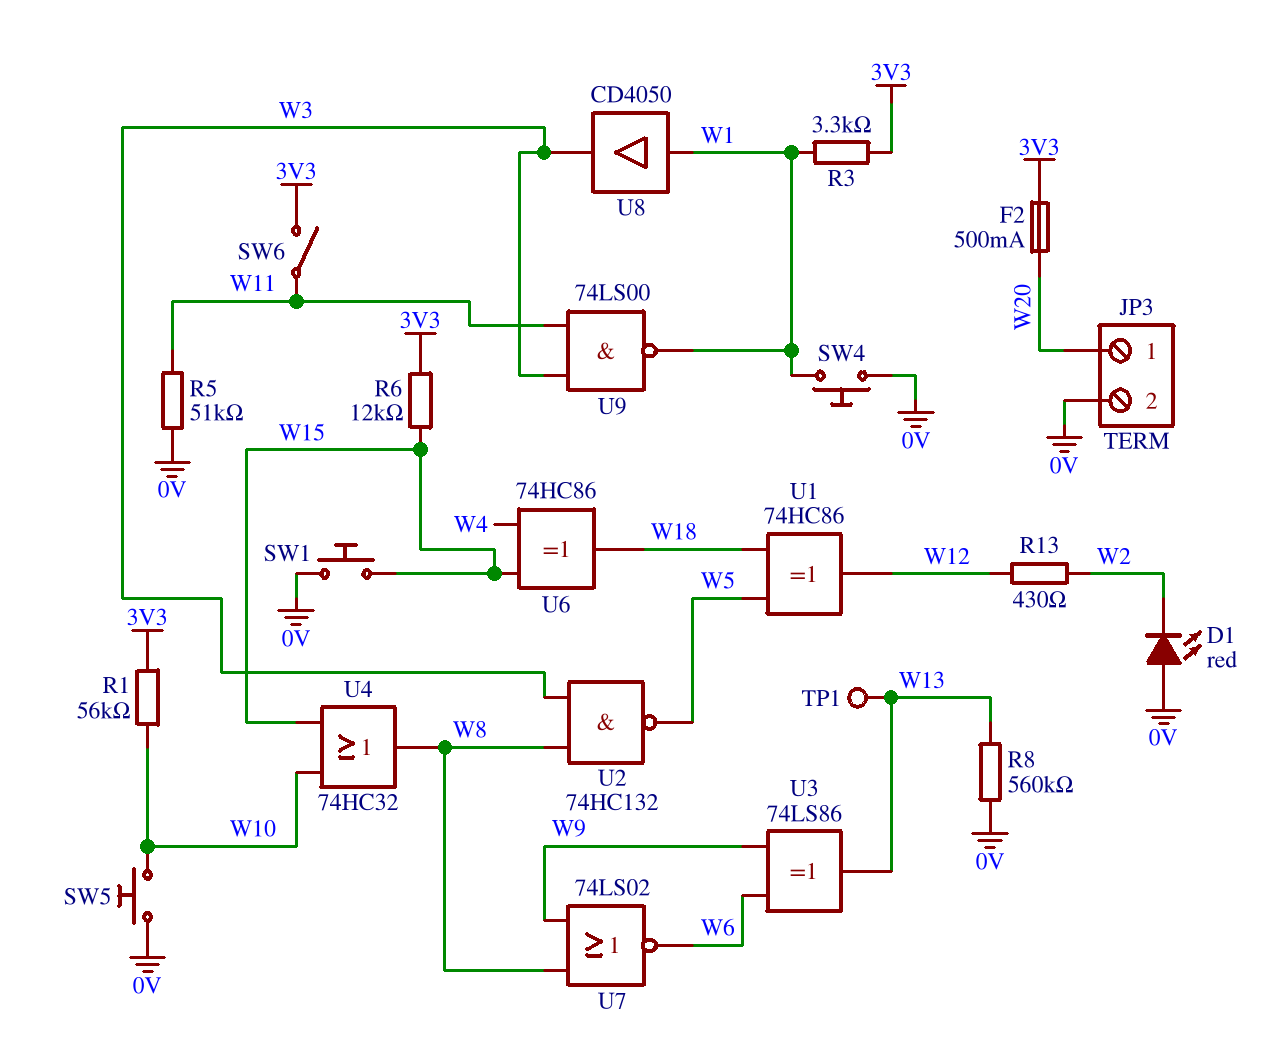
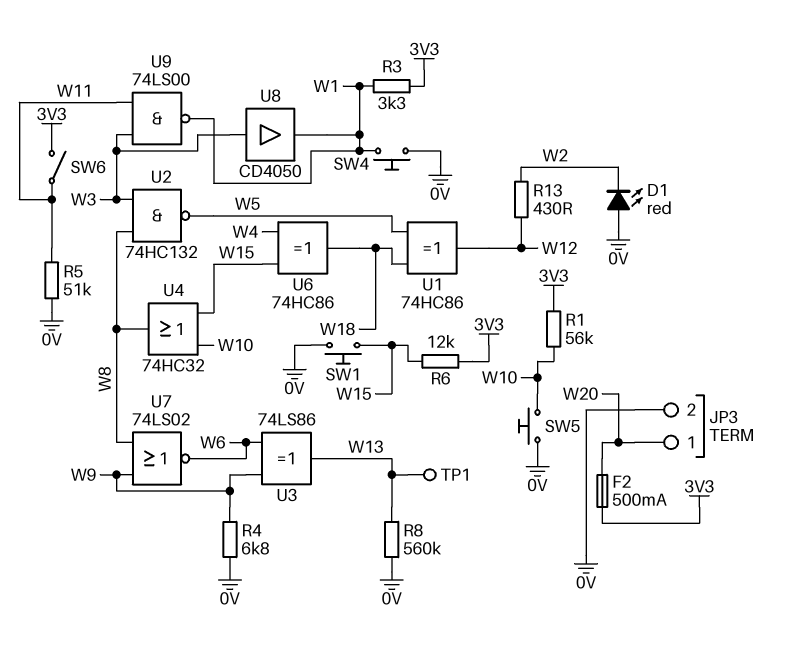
R4: none -> 6.8k (0V, W9)
U8: buffer CD4050 (in W1, out W3) -> buffer CD4050 (in W3, out W1)

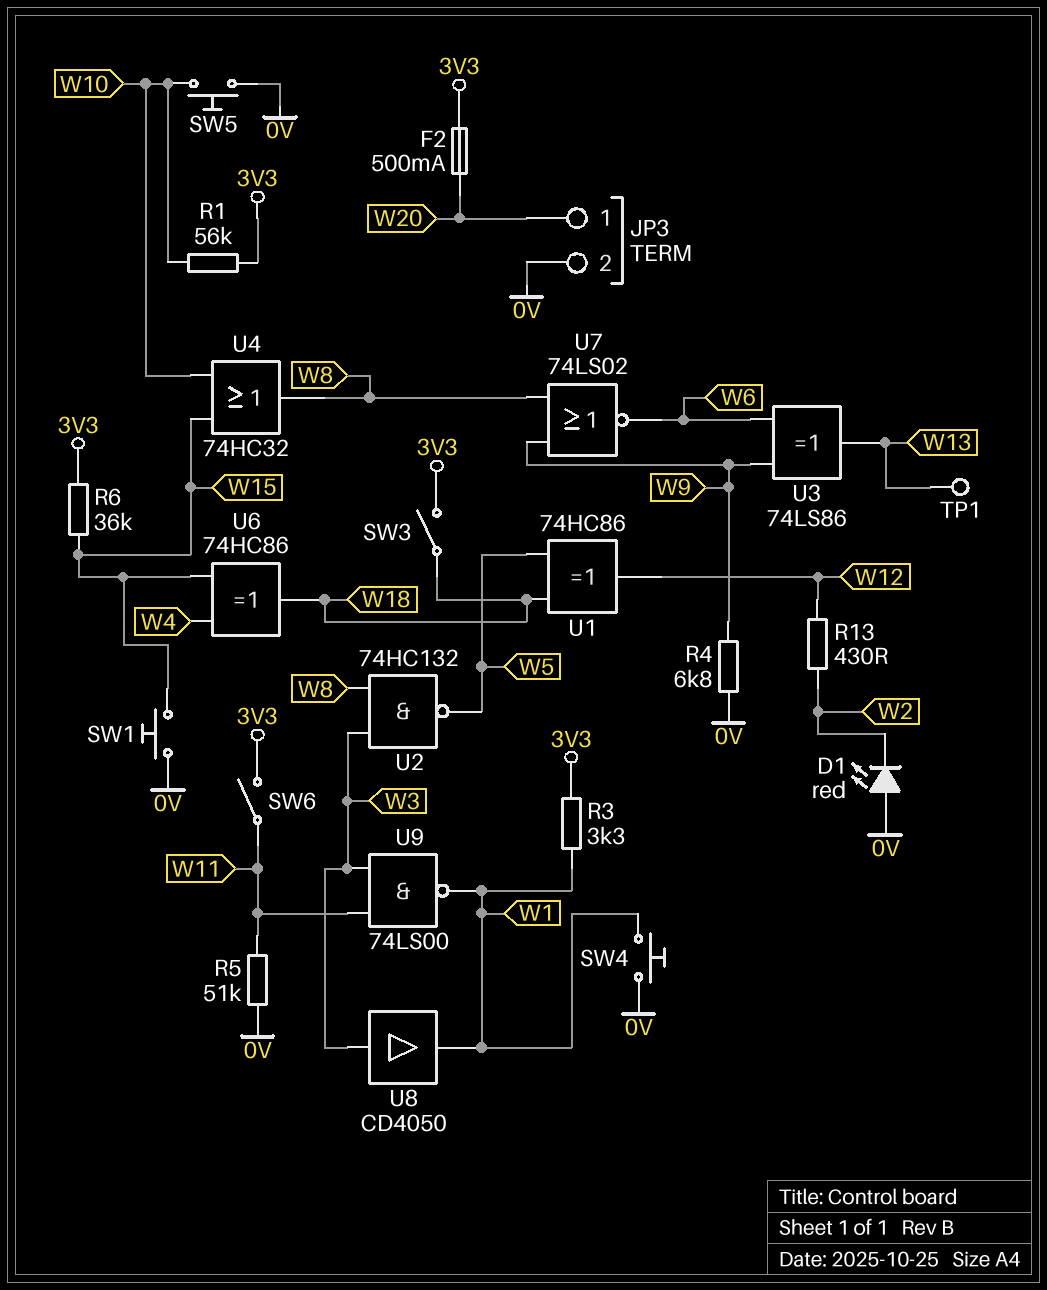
R6: 12k (3V3, W15) -> 36k (3V3, W15)
R8: 560k (0V, W13) -> none
SW3: none -> switch (3V3, W18)

